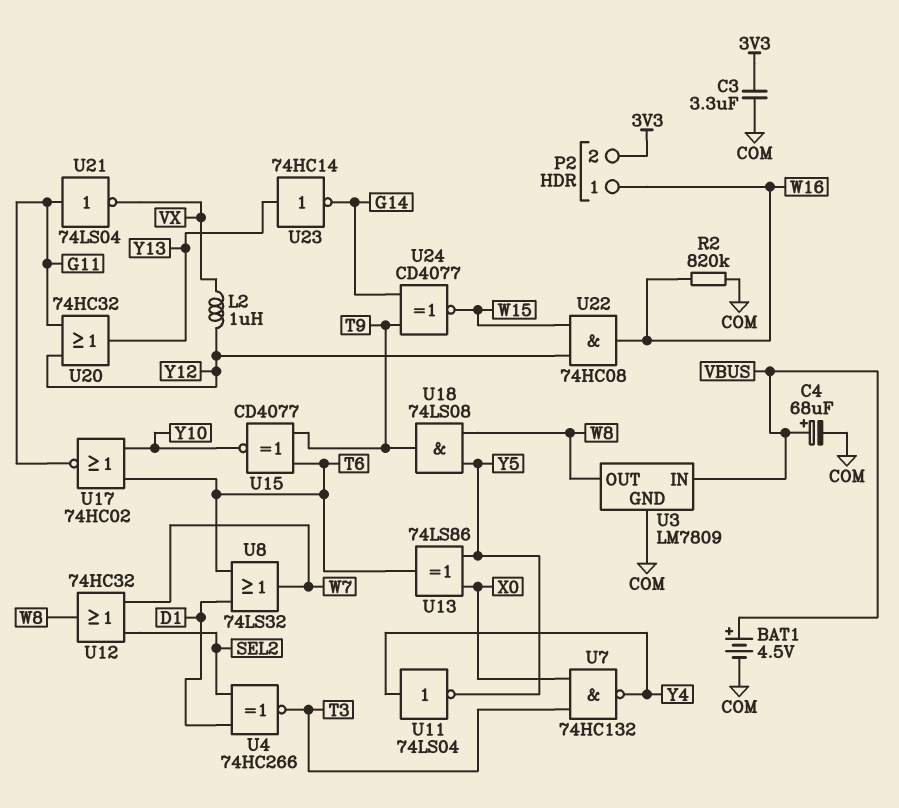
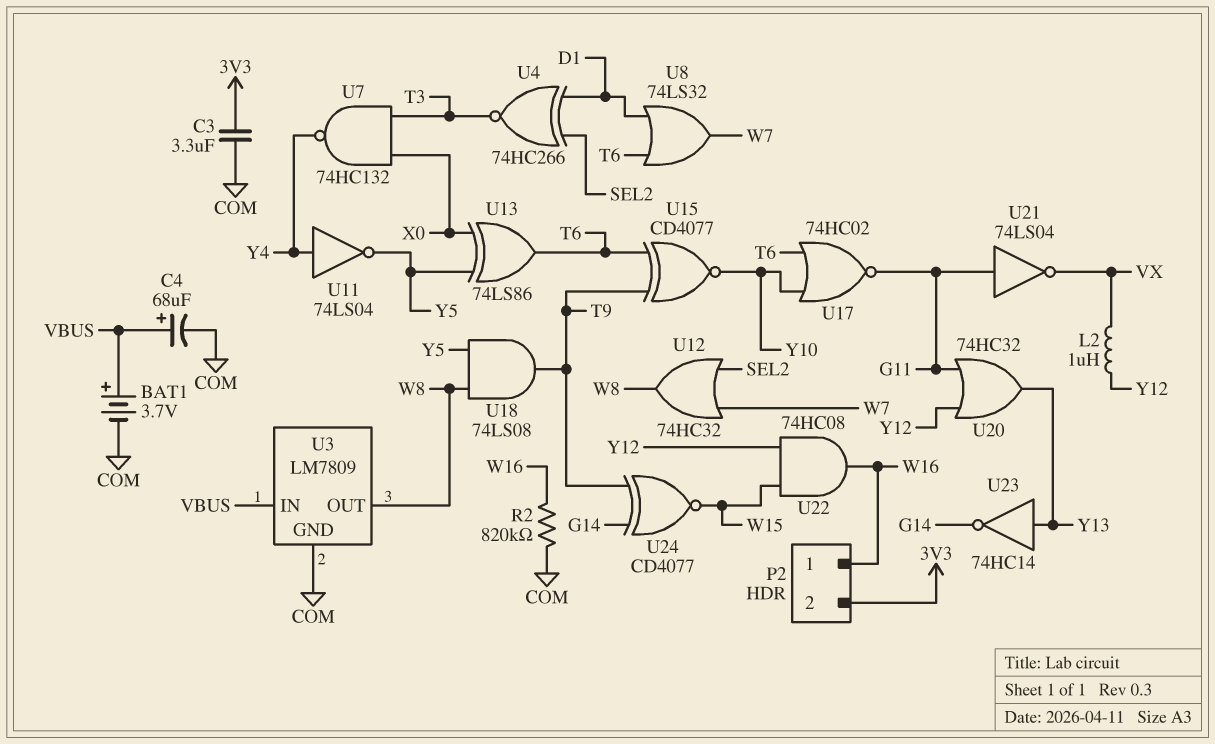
BAT1: 4.5V (plus VBUS, minus COM) -> 3.7V (plus VBUS, minus COM)

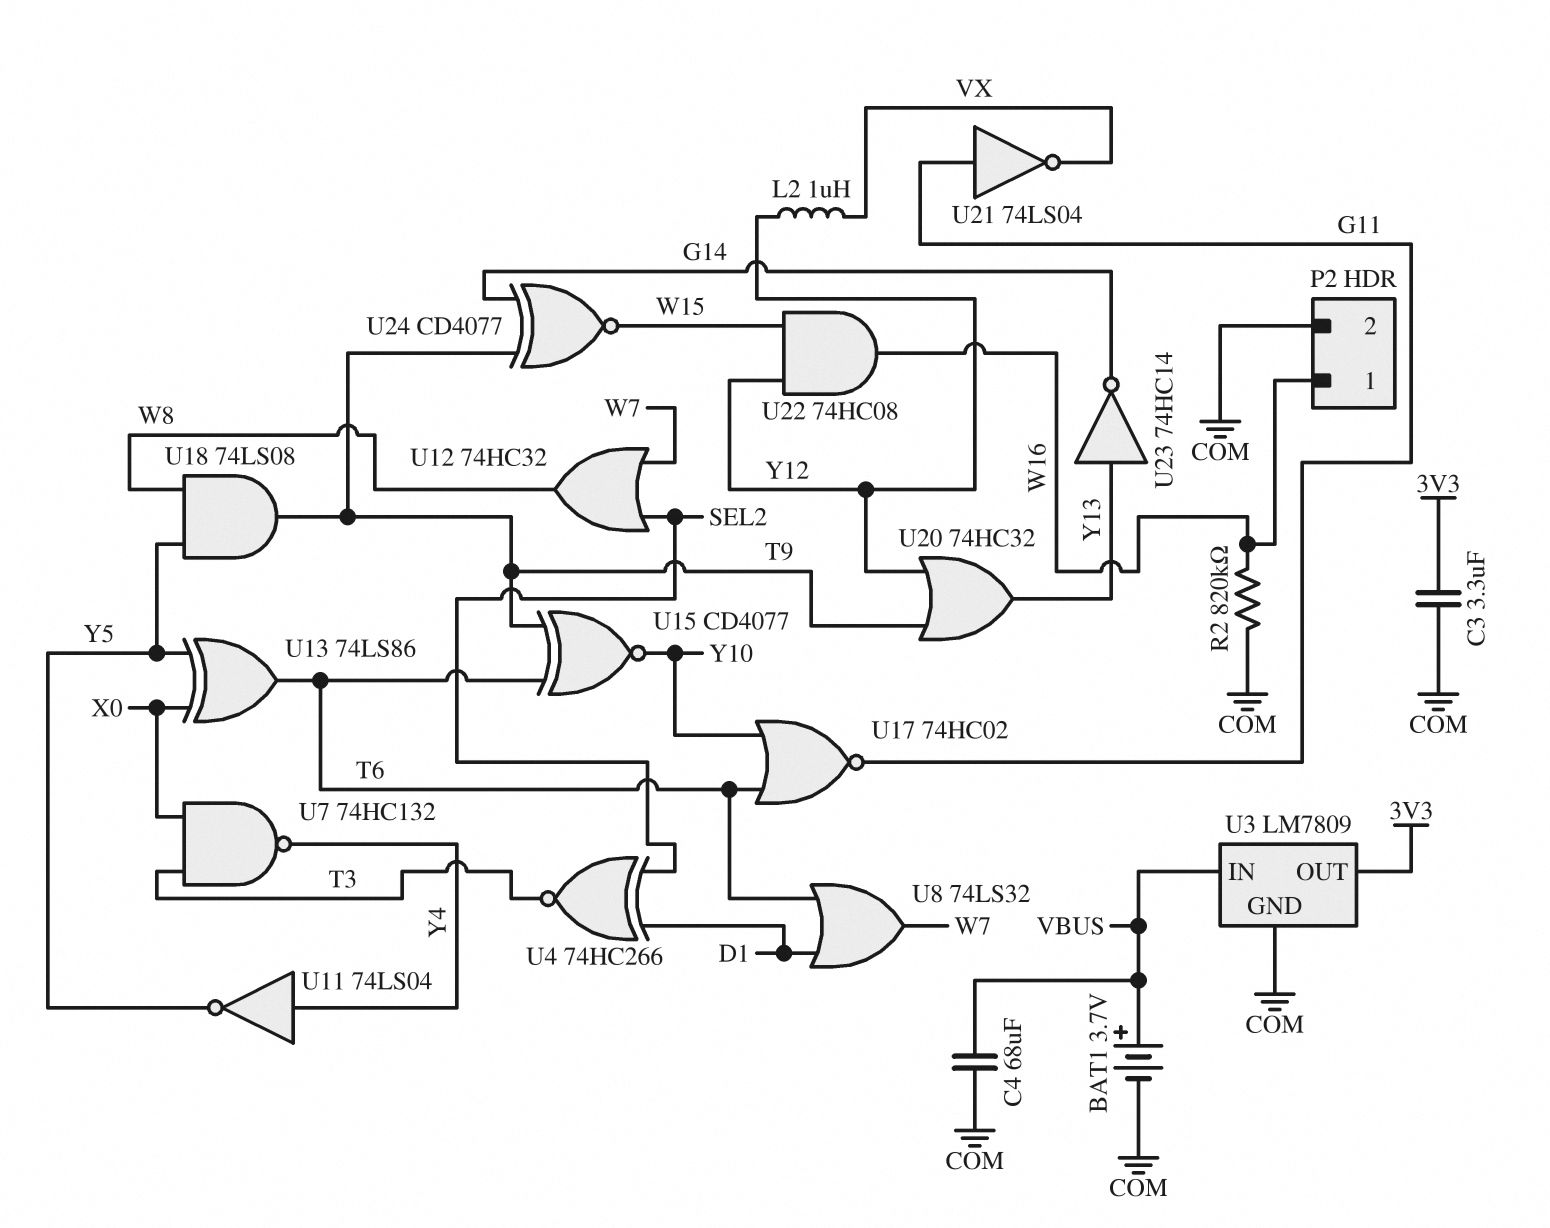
C4: 68uF (plus VBUS, minus COM) -> 68uF (COM, VBUS)
P2 pin 2: 3V3 -> COM
U3 pin OUT: W8 -> 3V3
U20: OR 74HC32 (in G11, in Y12, out Y13) -> OR 74HC32 (in T9, in Y12, out Y13)

